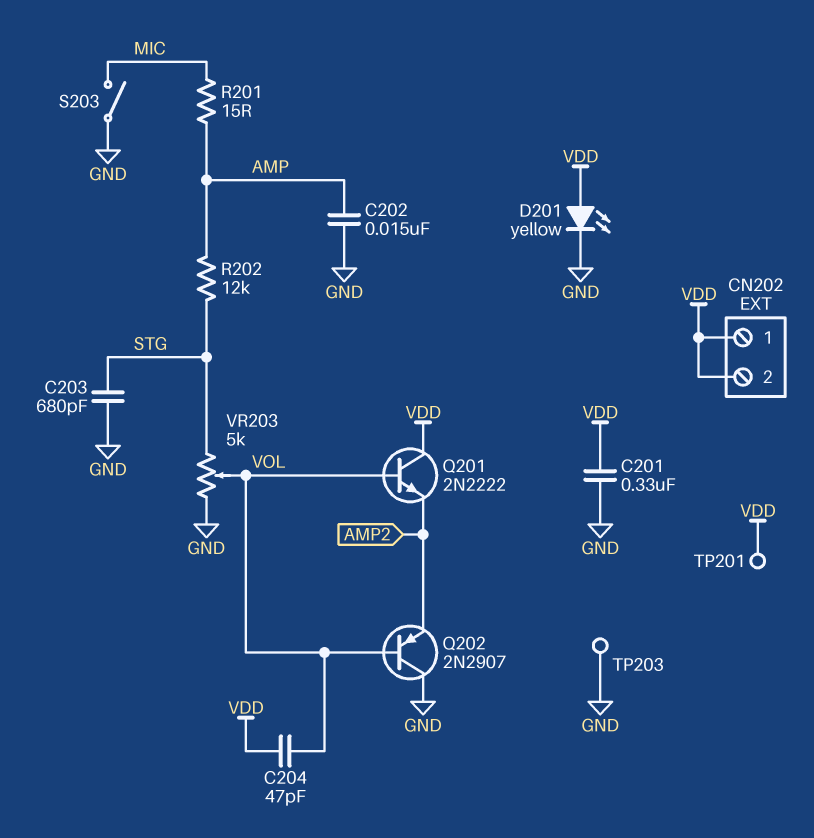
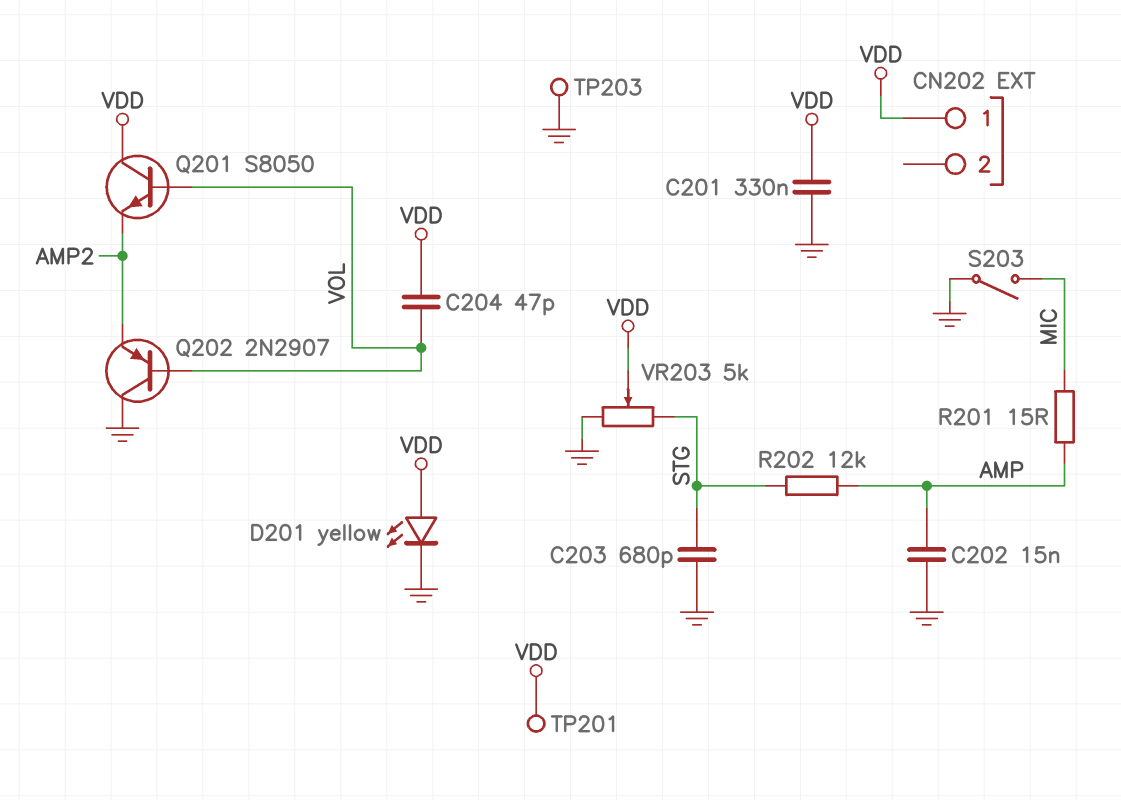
CN202 pin 2: VDD -> none
Q201: NPN 2N2222 (B VOL, C VDD, E AMP2) -> NPN S8050 (B VOL, C VDD, E AMP2)
VR203: 5k (GND, STG, wiper VOL) -> 5k (GND, STG, wiper VDD)

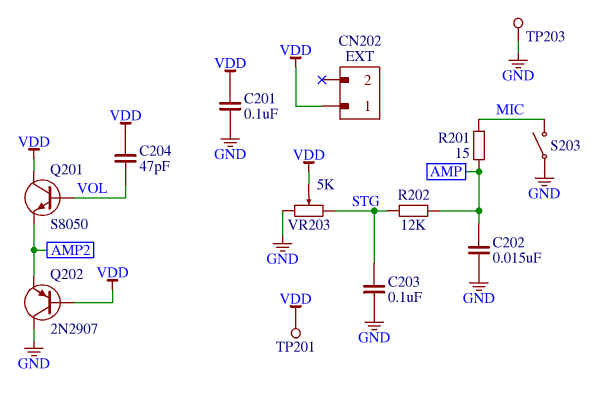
C201: 330nF (GND, VDD) -> 100nF (GND, VDD)
C203: 680pF (GND, STG) -> 100nF (GND, STG)
D201: LED yellow (A VDD, K GND) -> none
Q202: PNP 2N2907 (B VOL, C GND, E AMP2) -> PNP 2N2907 (B VDD, C GND, E AMP2)

